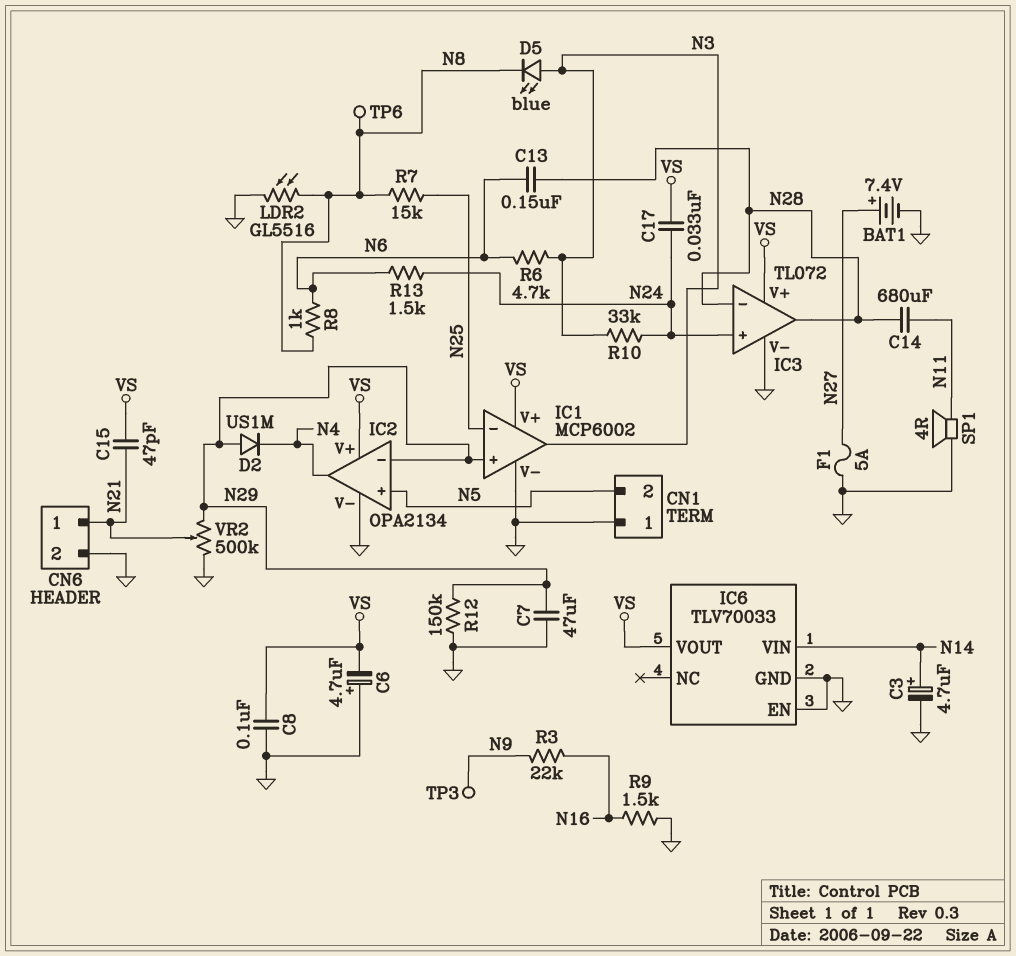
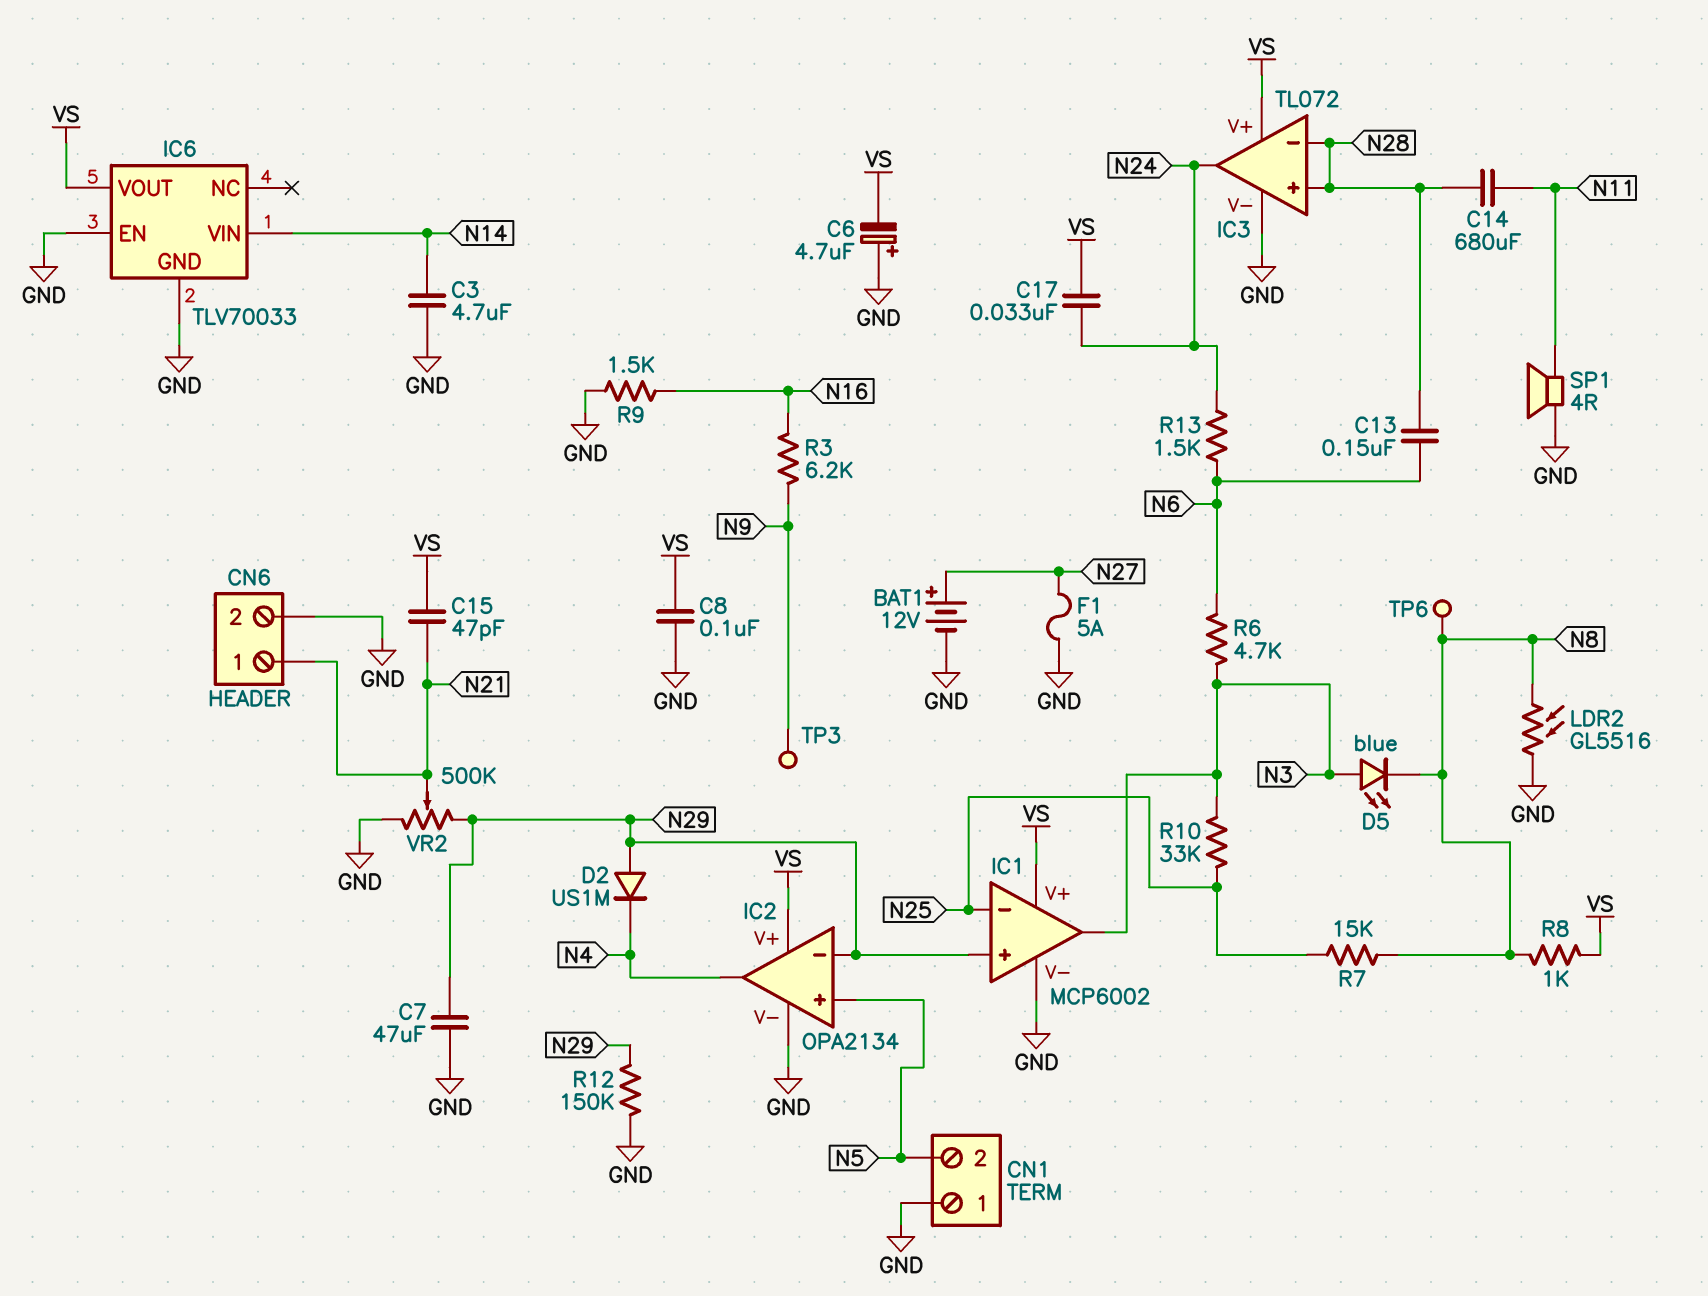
BAT1: 7.4V (plus N27, minus GND) -> 12V (plus N27, minus GND)
C3: 4.7uF (plus N14, minus GND) -> 4.7uF (GND, N14)
IC3 pin in+: N24 -> N28
IC3 pin out: N28 -> N24
R3: 22k (N9, N16) -> 6.2k (N9, N16)
R8: 1k (N6, N8) -> 1k (N8, VS)
R10: 33k (N3, N24) -> 33k (N3, N25)

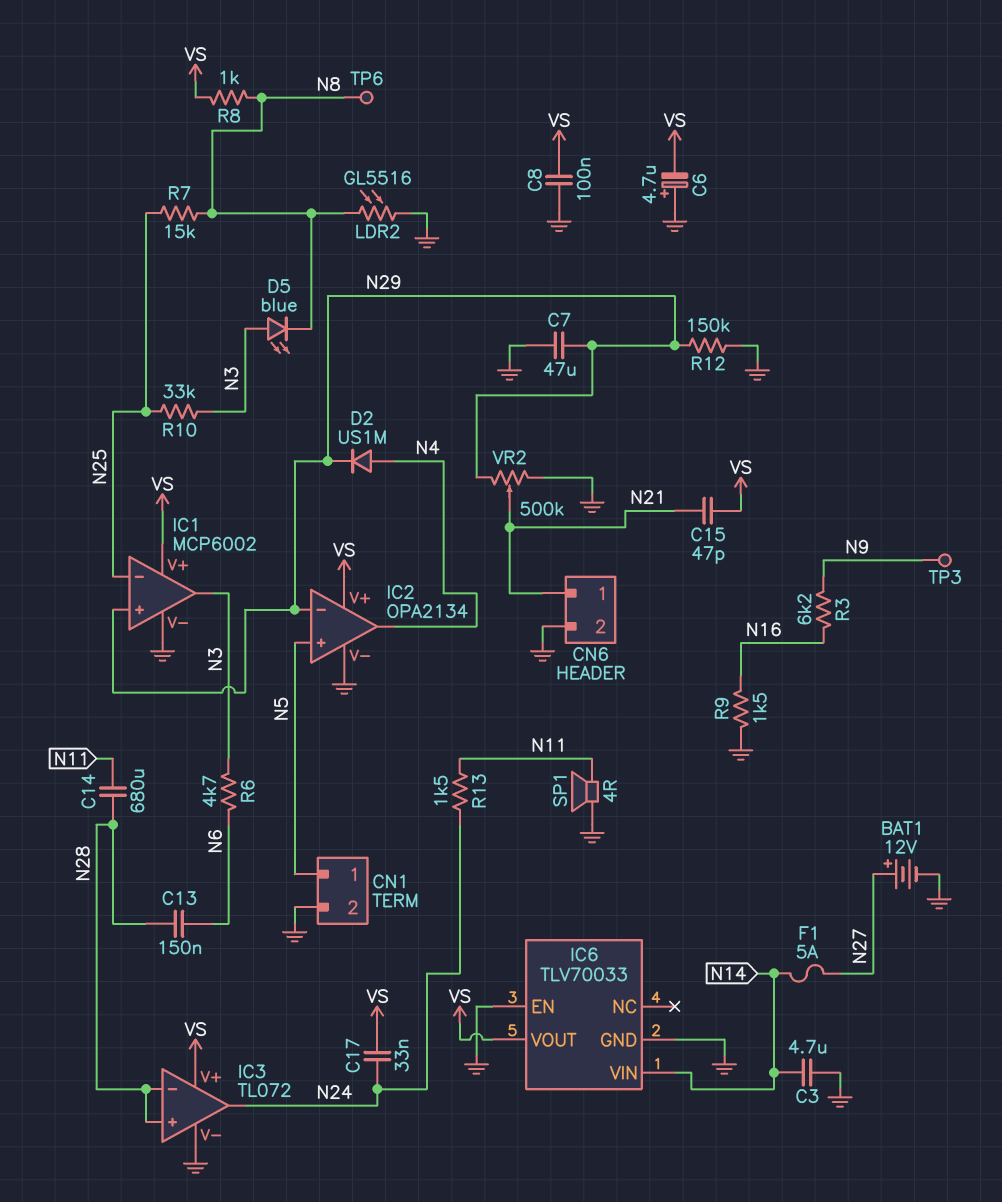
CN1 pin 1: GND -> N5
CN1 pin 2: N5 -> GND
D2: diode US1M (A N29, K N4) -> diode US1M (A N4, K N29)
F1: 5A (GND, N27) -> 5A (N14, N27)
R13: 1.5k (N6, N24) -> 1.5k (N11, N24)

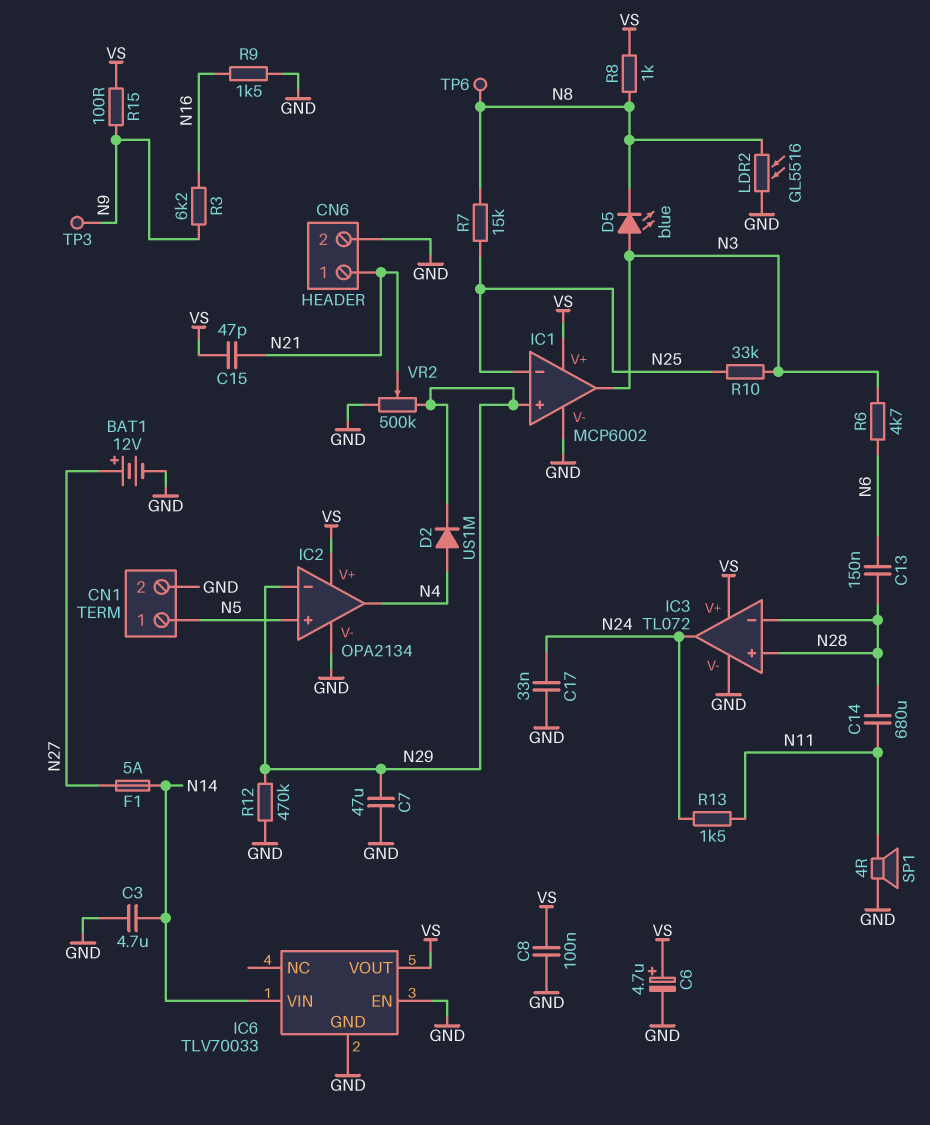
C6: 4.7uF (plus GND, minus VS) -> 4.7uF (plus VS, minus GND)
C17: 33nF (N24, VS) -> 33nF (GND, N24)
R12: 150k (GND, N29) -> 470k (GND, N29)
R15: none -> 100 (N9, VS)

